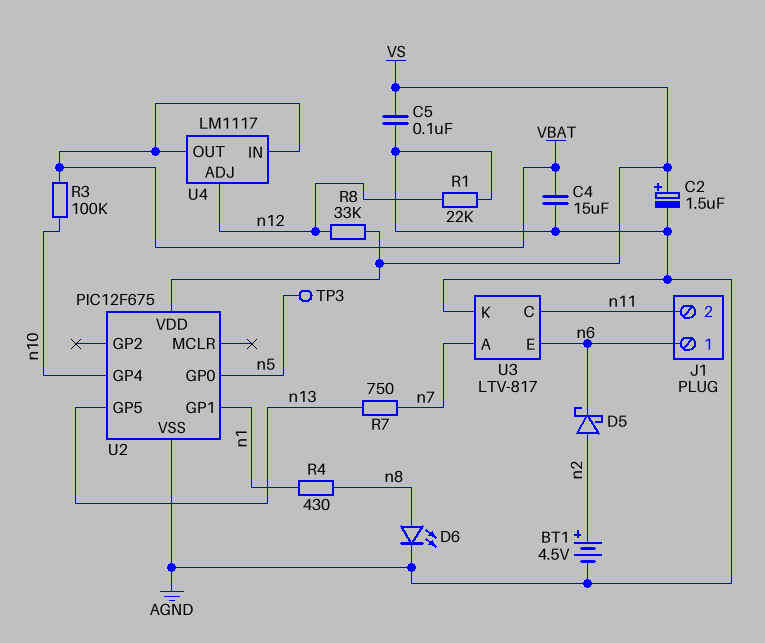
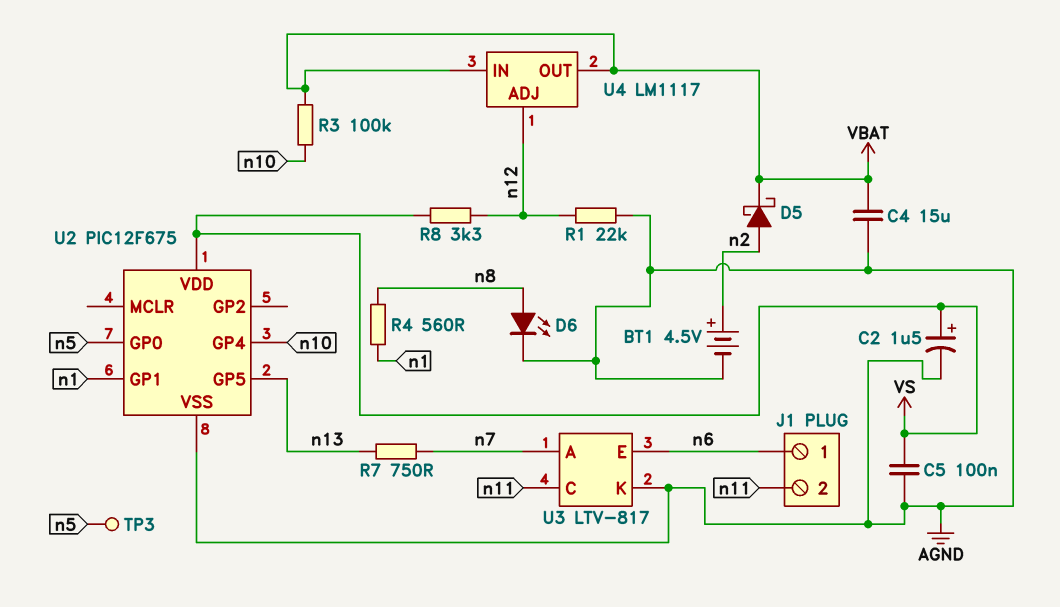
D5: schottky (A n2, K n6) -> schottky (A n2, K VBAT)
R4: 430 (n1, n8) -> 560 (n1, n8)
R8: 33k (VS, n12) -> 3.3k (VS, n12)

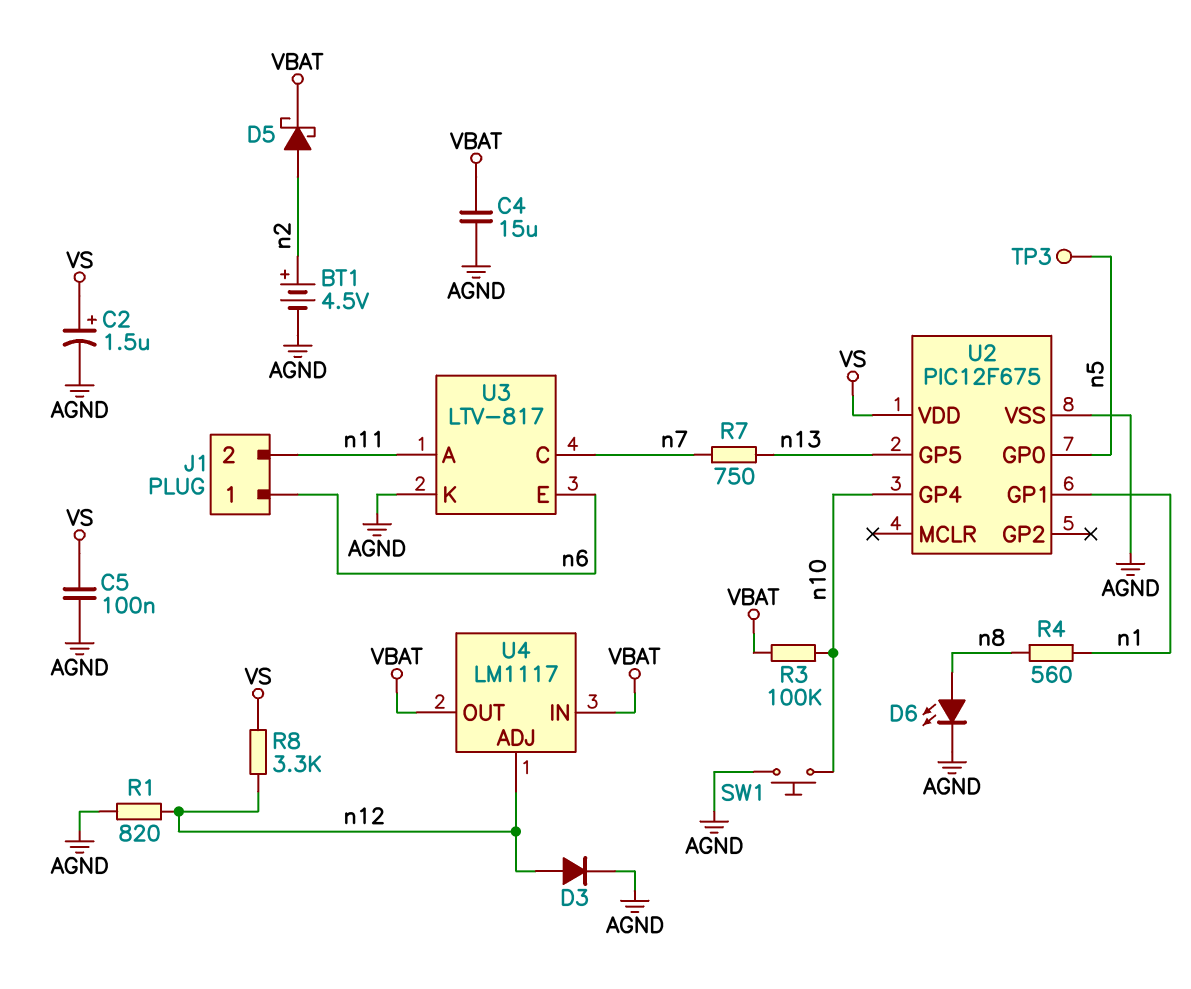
D3: none -> diode (A n12, K AGND)
R1: 22k (AGND, n12) -> 820 (AGND, n12)
SW1: none -> button (AGND, n10)
U3 pin A: n7 -> n11
U3 pin C: n11 -> n7

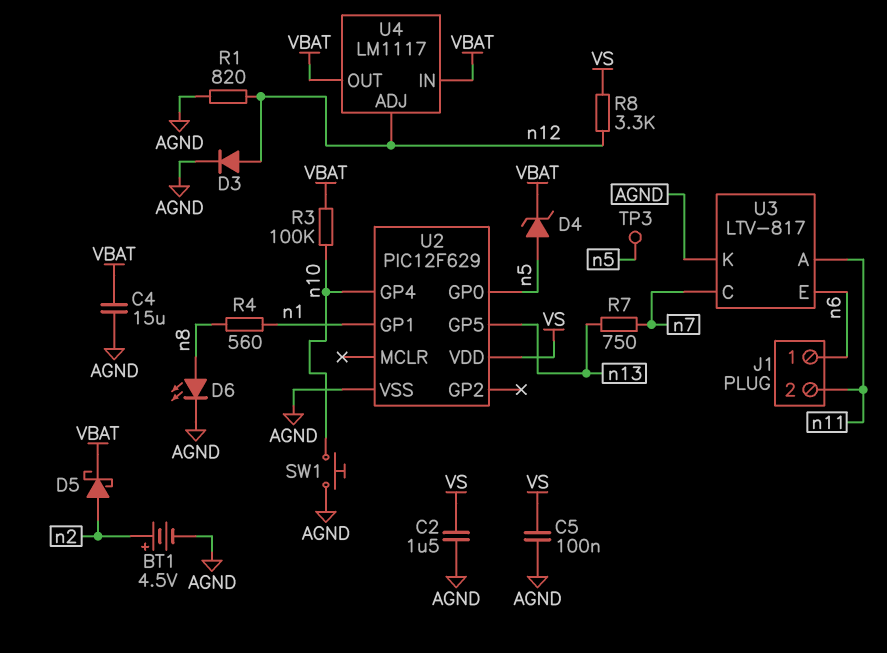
C2: 1.5uF (plus VS, minus AGND) -> 1.5uF (AGND, VS)
D4: none -> zener (A n5, K VBAT)
U2: PIC12F675 -> PIC12F629

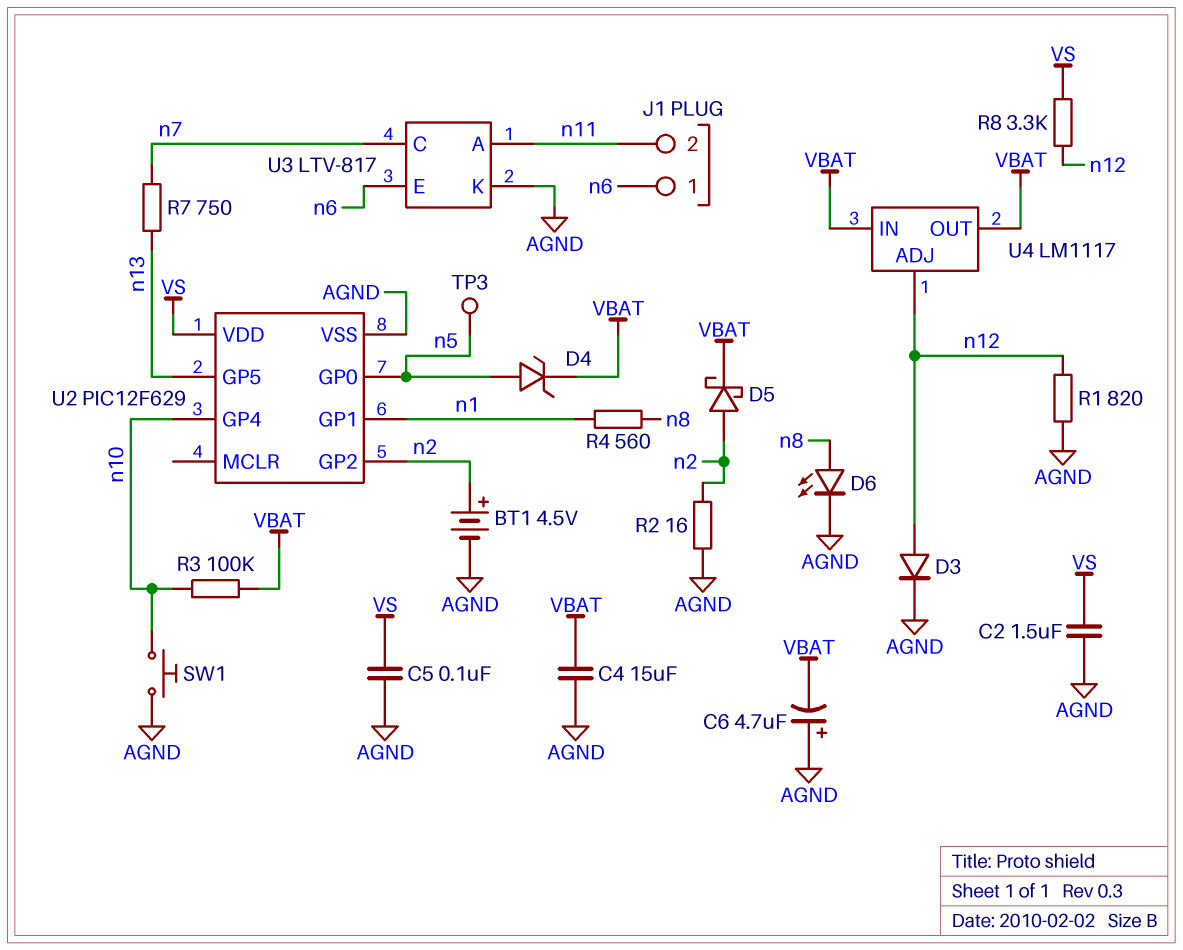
C6: none -> 4.7uF (plus AGND, minus VBAT)
R2: none -> 16 (AGND, n2)
U2 pin GP2: none -> n2

